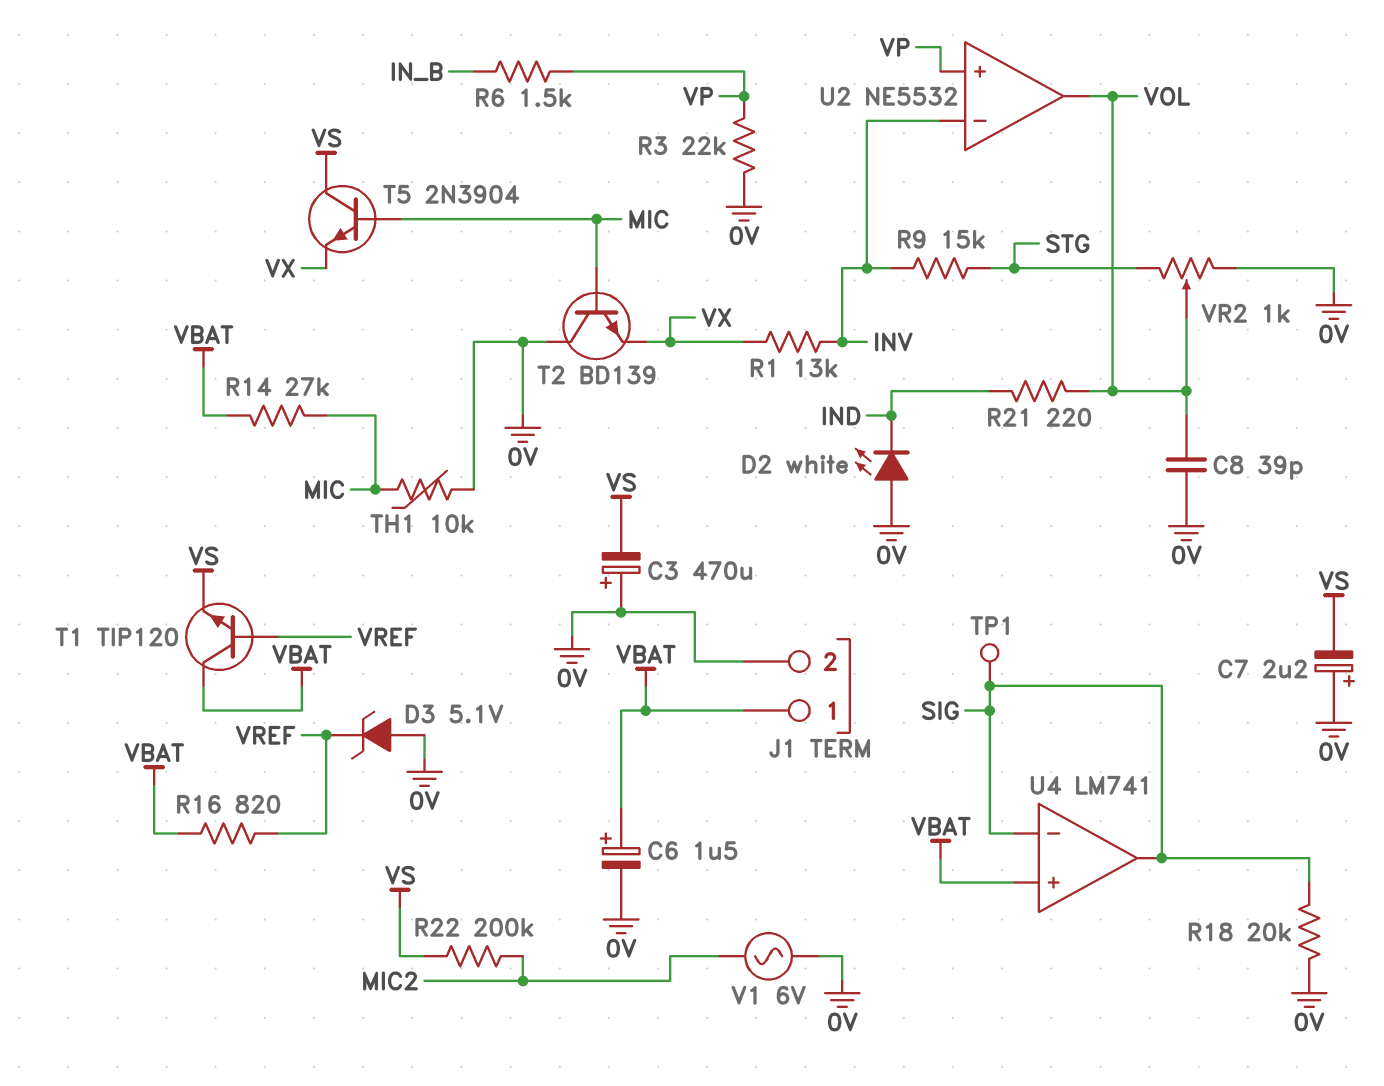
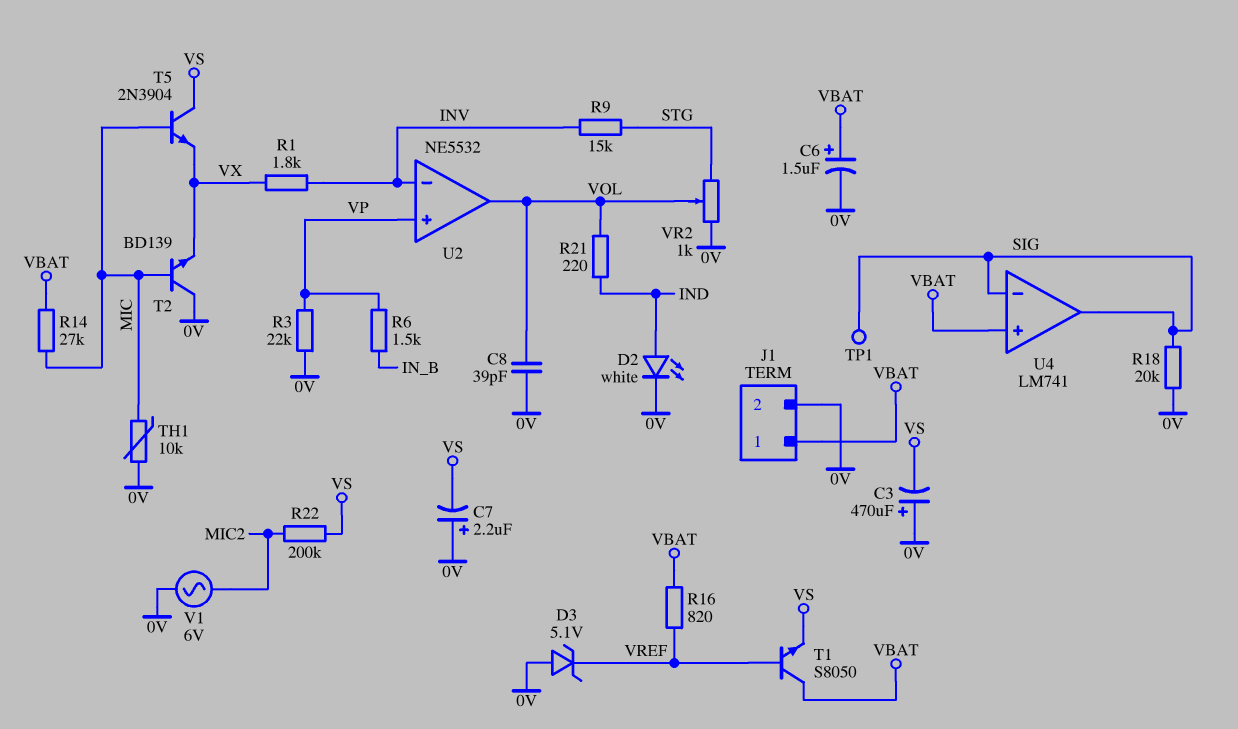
D2: LED white (A 0V, K IND) -> LED white (A IND, K 0V)
R1: 13k (INV, VX) -> 1.8k (INV, VX)
T1: NPN TIP120 (B VREF, C VBAT, E VS) -> NPN S8050 (B VREF, C VBAT, E VS)

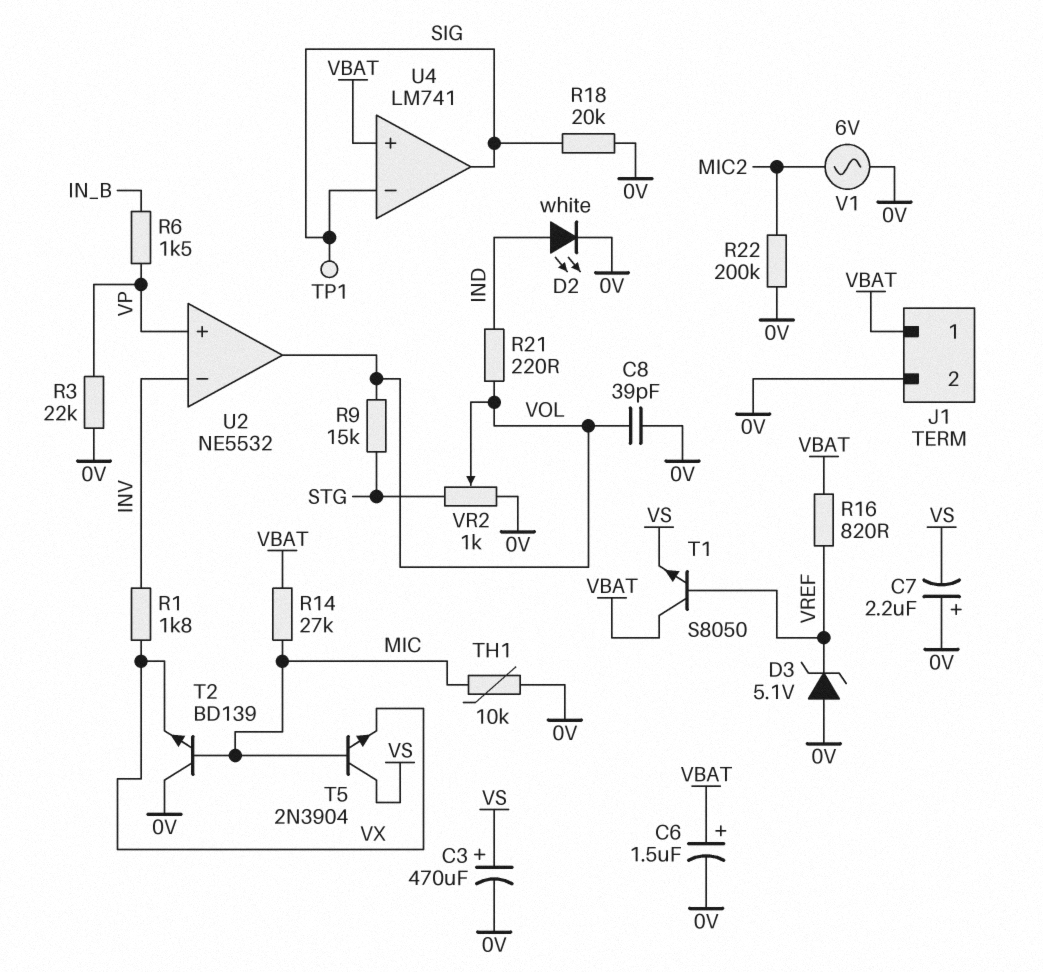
C3: 470uF (plus 0V, minus VS) -> 470uF (plus VS, minus 0V)
R9: 15k (INV, STG) -> 15k (STG, VOL)
R22: 200k (MIC2, VS) -> 200k (0V, MIC2)

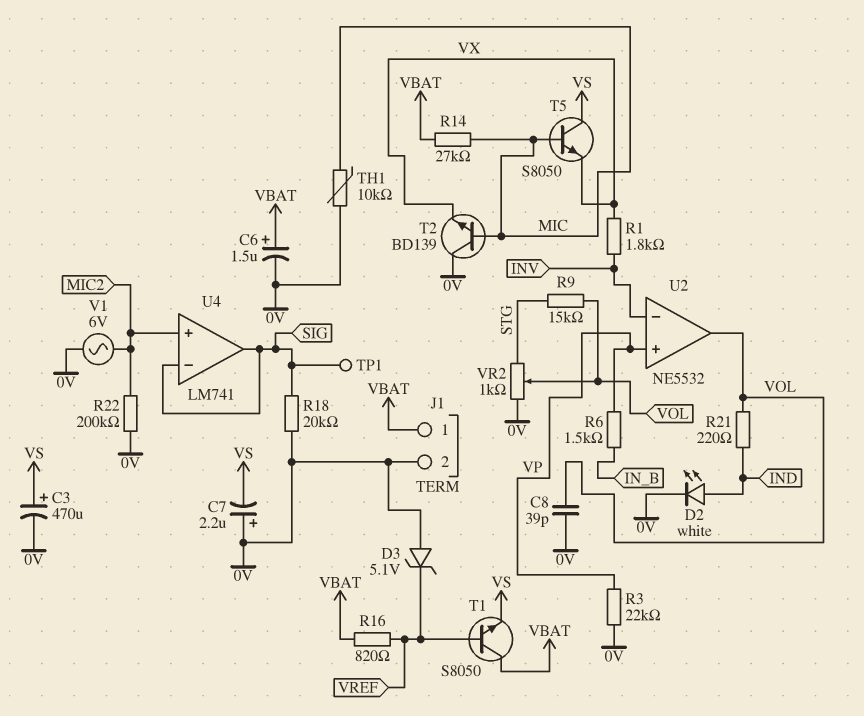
T5: NPN 2N3904 (B MIC, C VS, E VX) -> NPN S8050 (B MIC, C VS, E VX)
U4 pin in+: VBAT -> MIC2

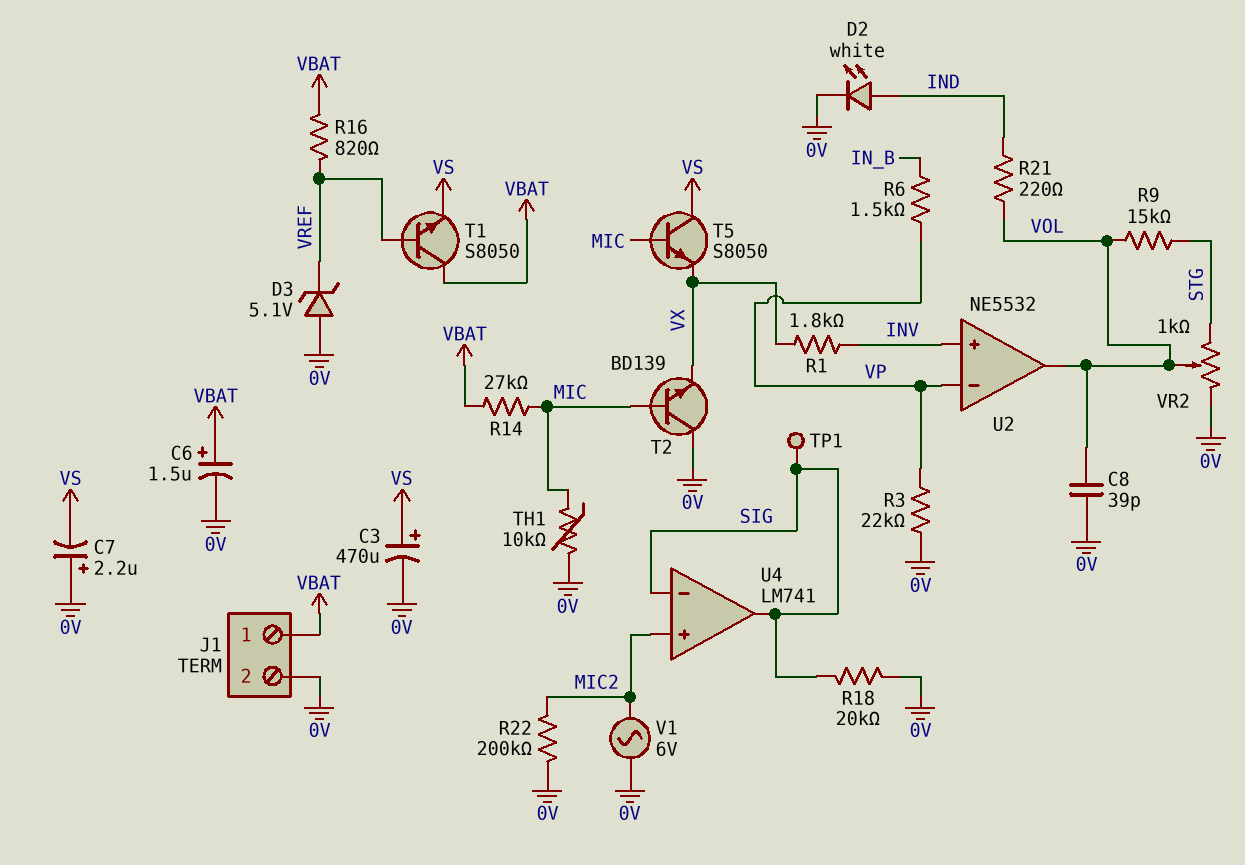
U2 pin in+: VP -> INV
U2 pin in-: INV -> VP

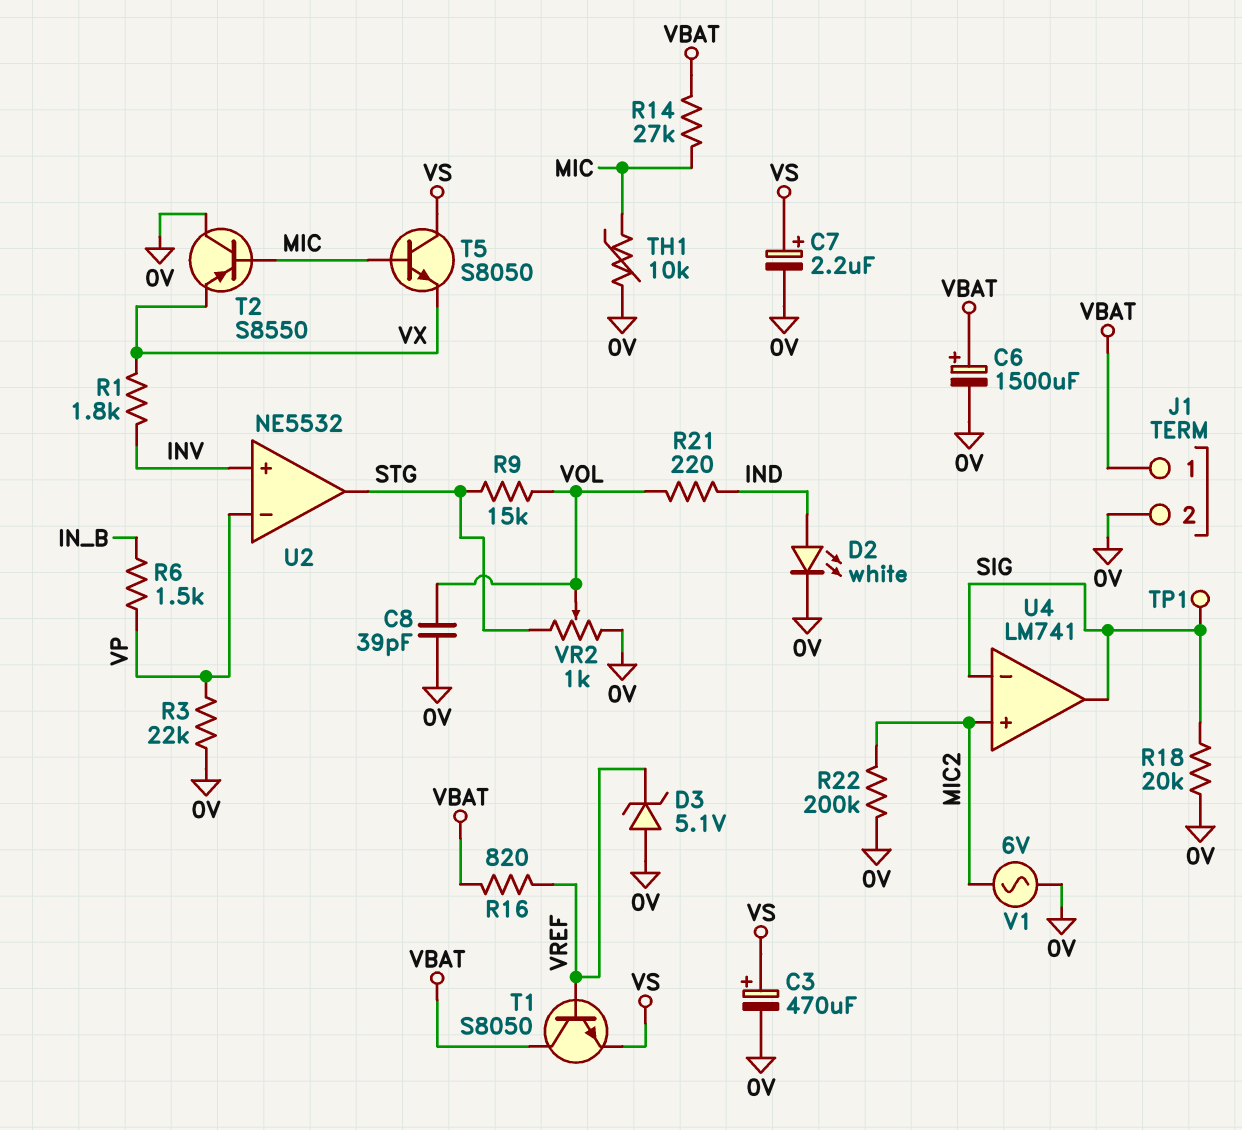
C6: 1.5uF (plus VBAT, minus 0V) -> 1500uF (plus VBAT, minus 0V)
C7: 2.2uF (plus 0V, minus VS) -> 2.2uF (plus VS, minus 0V)
T2: NPN BD139 (B MIC, C 0V, E VX) -> PNP S8550 (B MIC, C 0V, E VX)
U2 pin out: VOL -> STG

